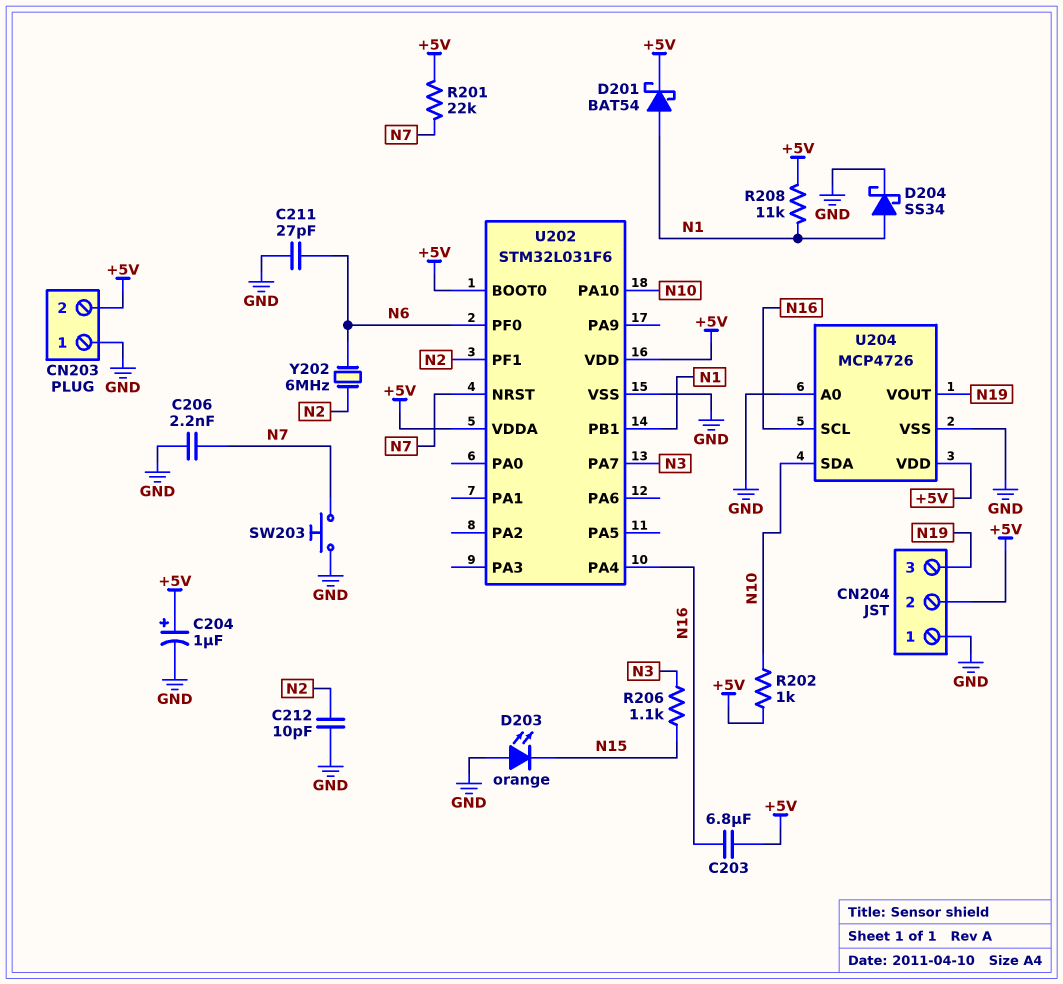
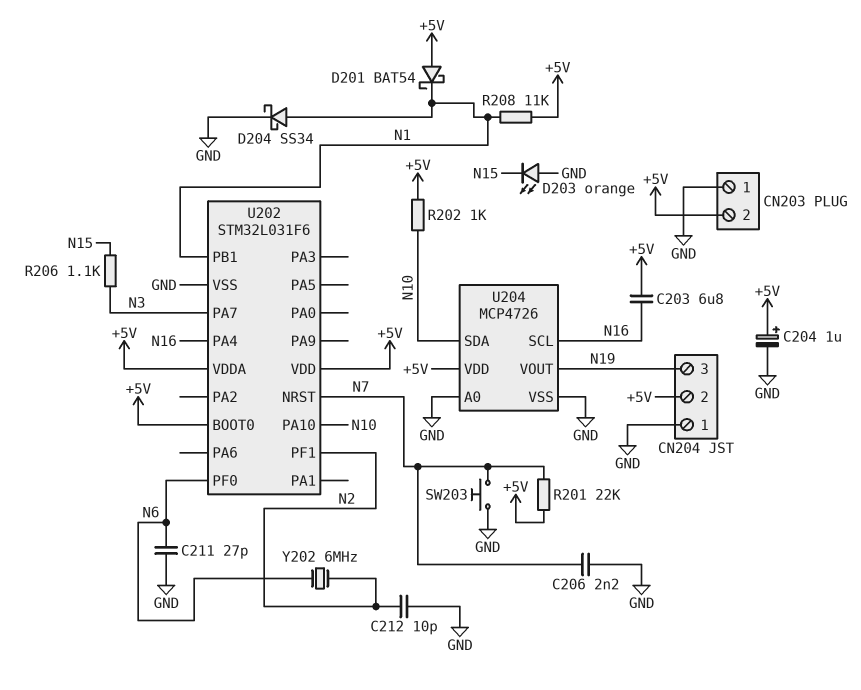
D201: schottky BAT54 (A N1, K +5V) -> schottky BAT54 (A +5V, K N1)

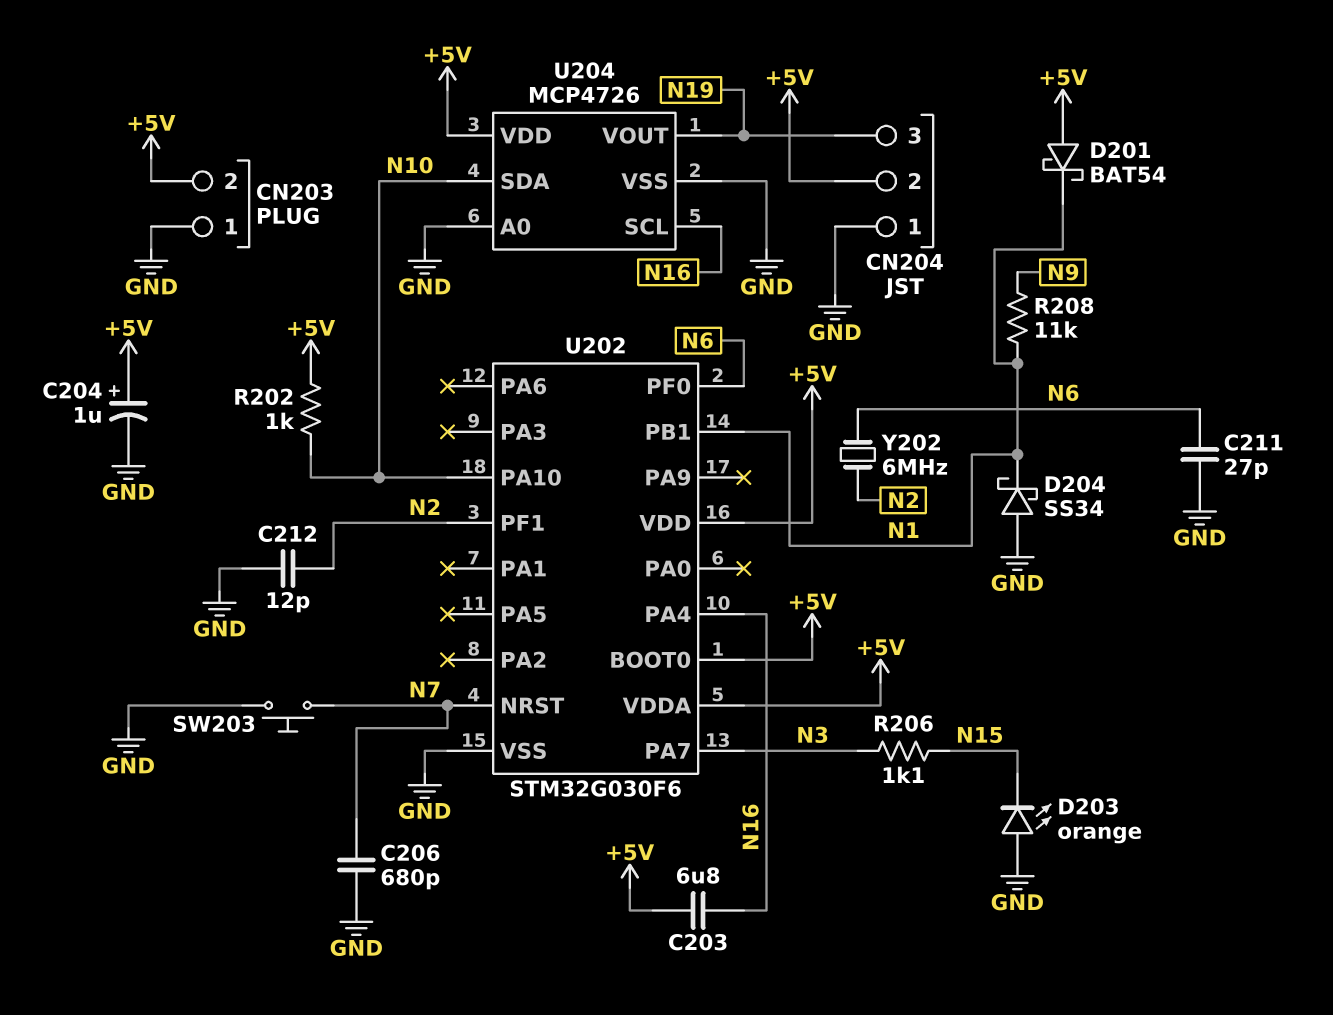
C206: 2.2nF (GND, N7) -> 680pF (GND, N7)
C212: 10pF (GND, N2) -> 12pF (GND, N2)
D204: schottky SS34 (A N1, K GND) -> schottky SS34 (A GND, K N1)
R201: 22k (+5V, N7) -> none
R208: 11k (+5V, N1) -> 11k (N1, N9)
U202: STM32L031F6 -> STM32G030F6

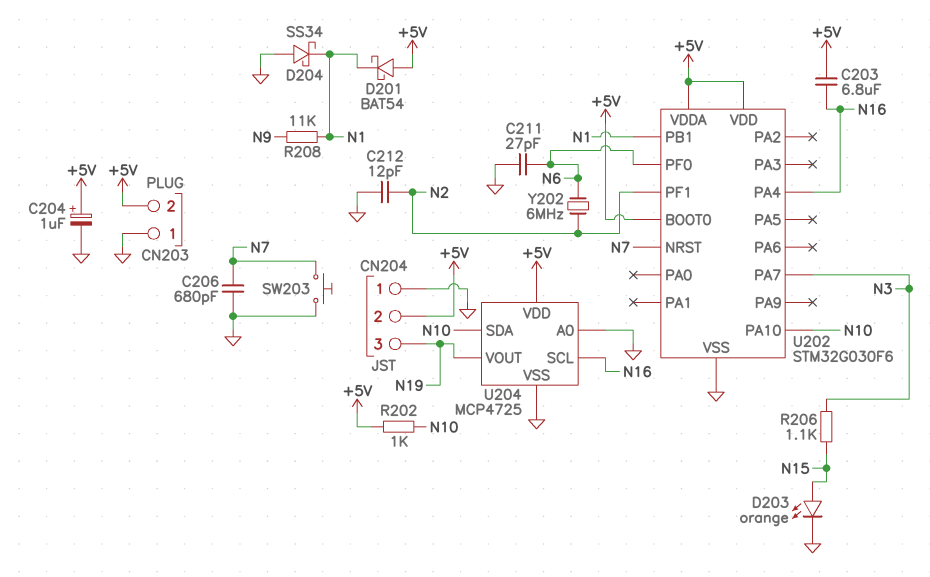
D203: LED orange (A GND, K N15) -> LED orange (A N15, K GND)
U204: MCP4726 -> MCP4725

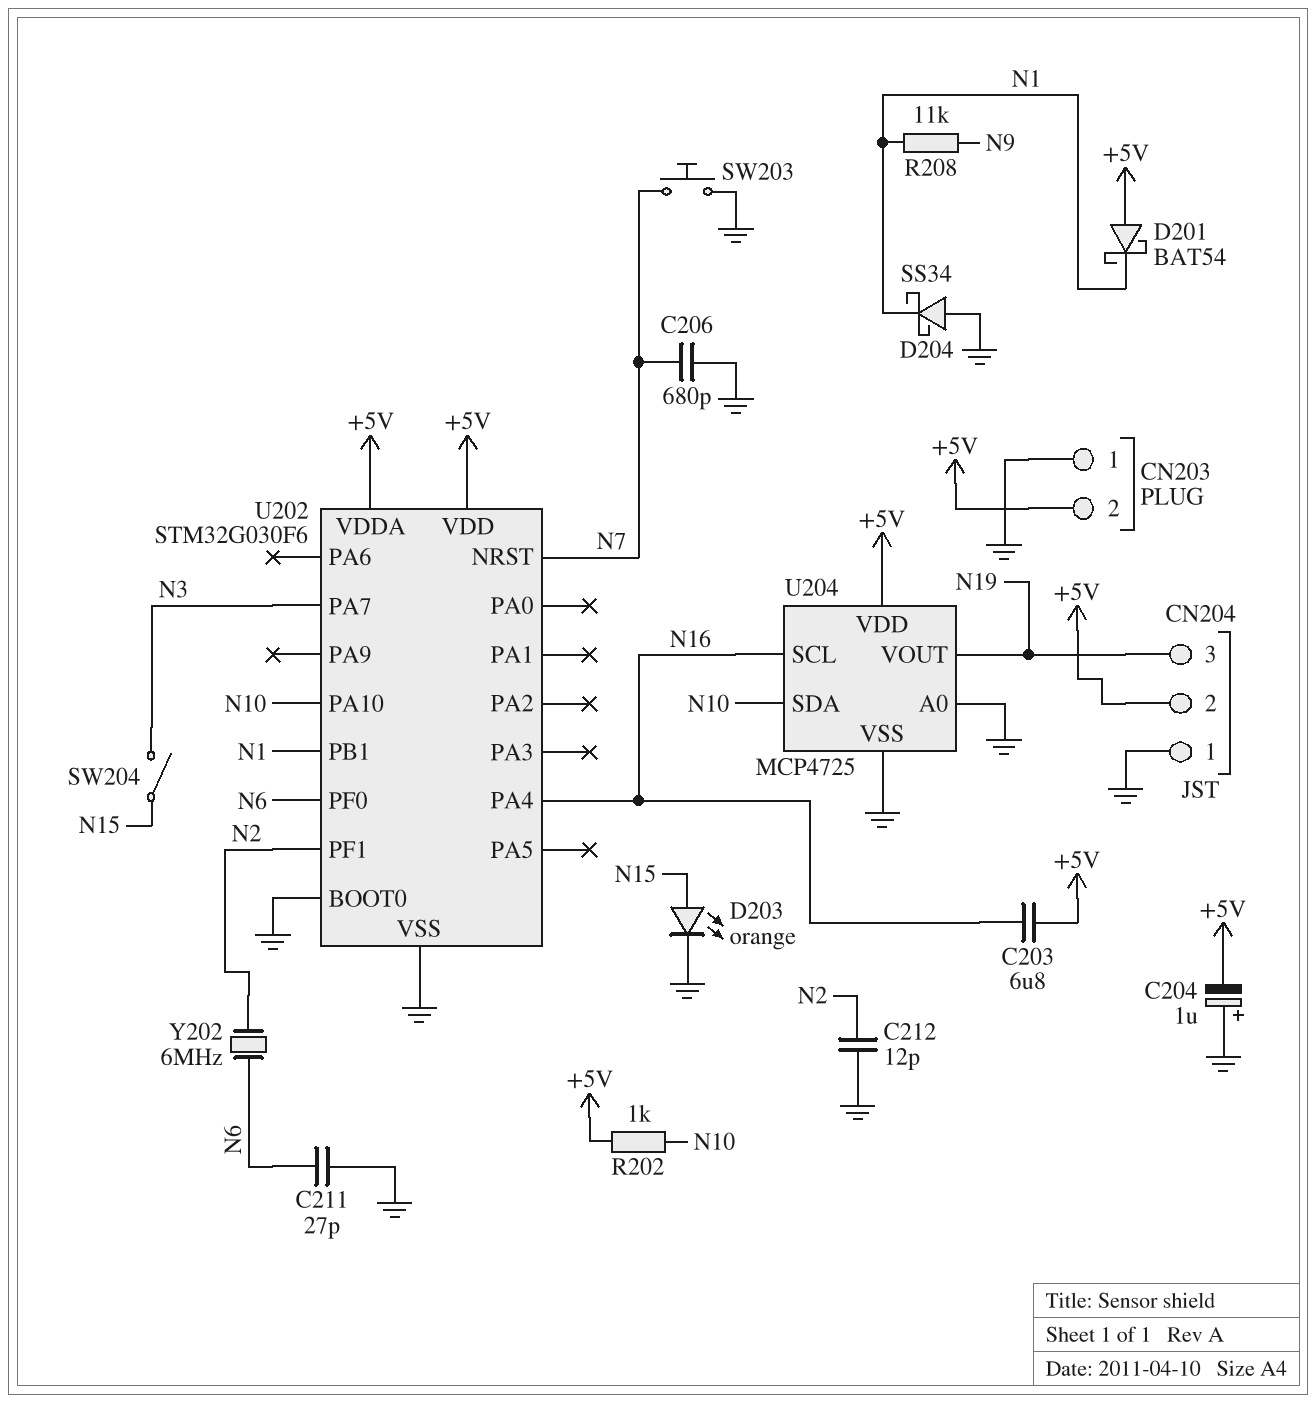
C204: 1uF (plus +5V, minus GND) -> 1uF (plus GND, minus +5V)
R206: 1.1k (N3, N15) -> none
SW204: none -> switch (N3, N15)
U202 pin BOOT0: +5V -> GND

